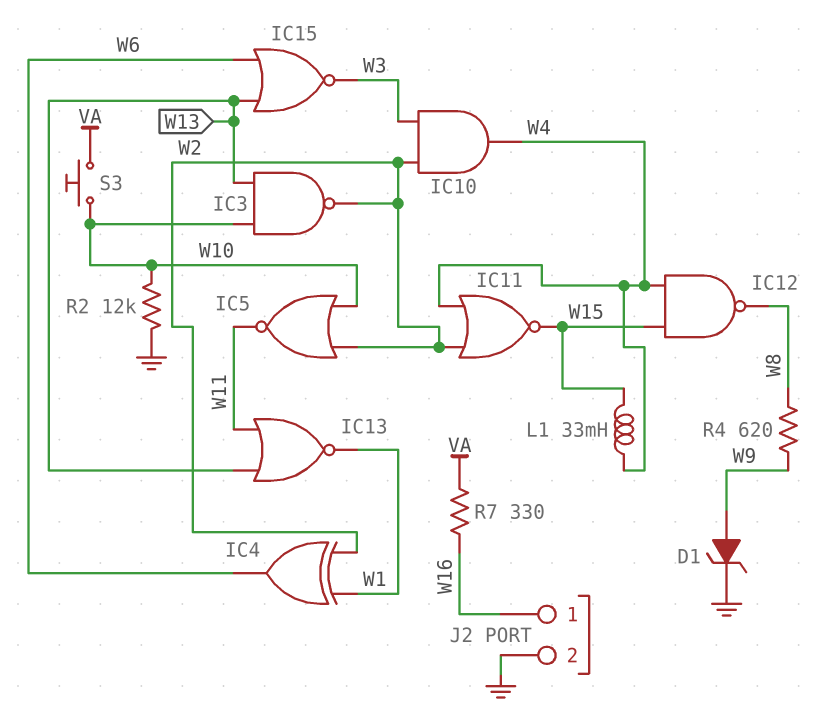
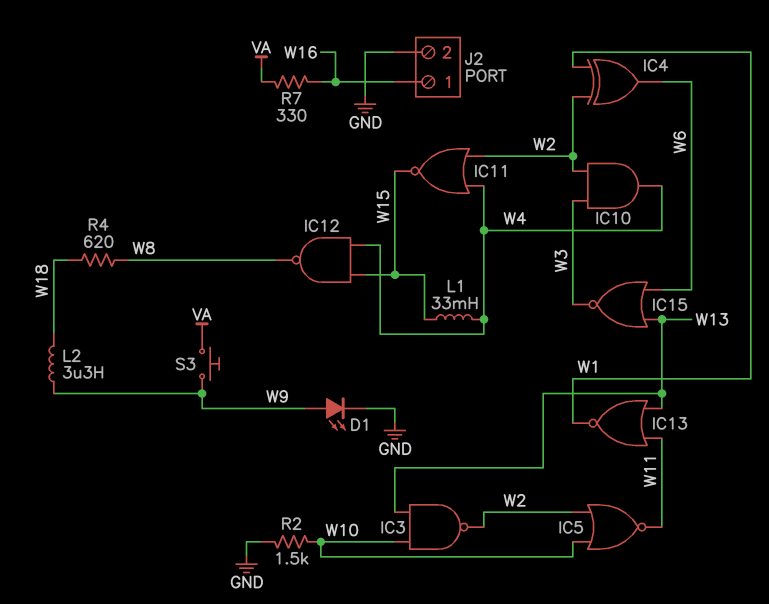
D1: zener (A W9, K GND) -> LED (A W9, K GND)
L2: none -> 3.3uH (W9, W18)
R2: 12k (GND, W10) -> 1.5k (GND, W10)
R4: 620 (W8, W9) -> 620 (W8, W18)
S3: button (VA, W10) -> button (VA, W9)

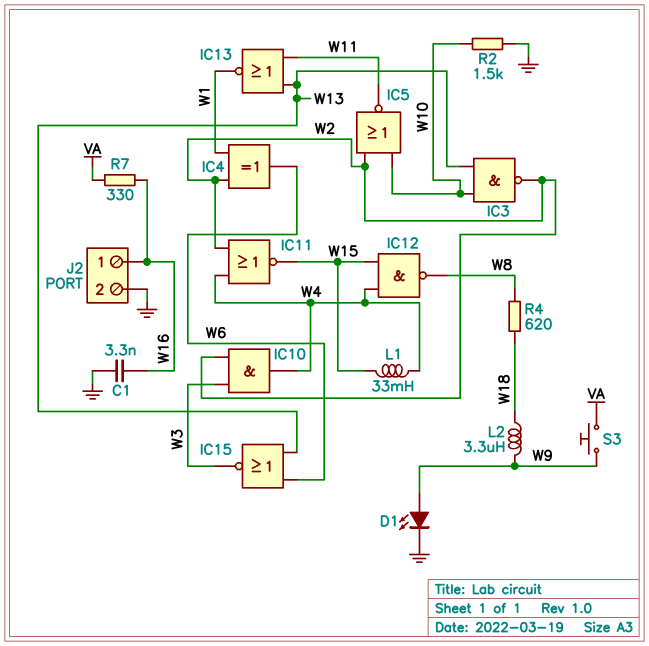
C1: none -> 3.3nF (GND, W16)

